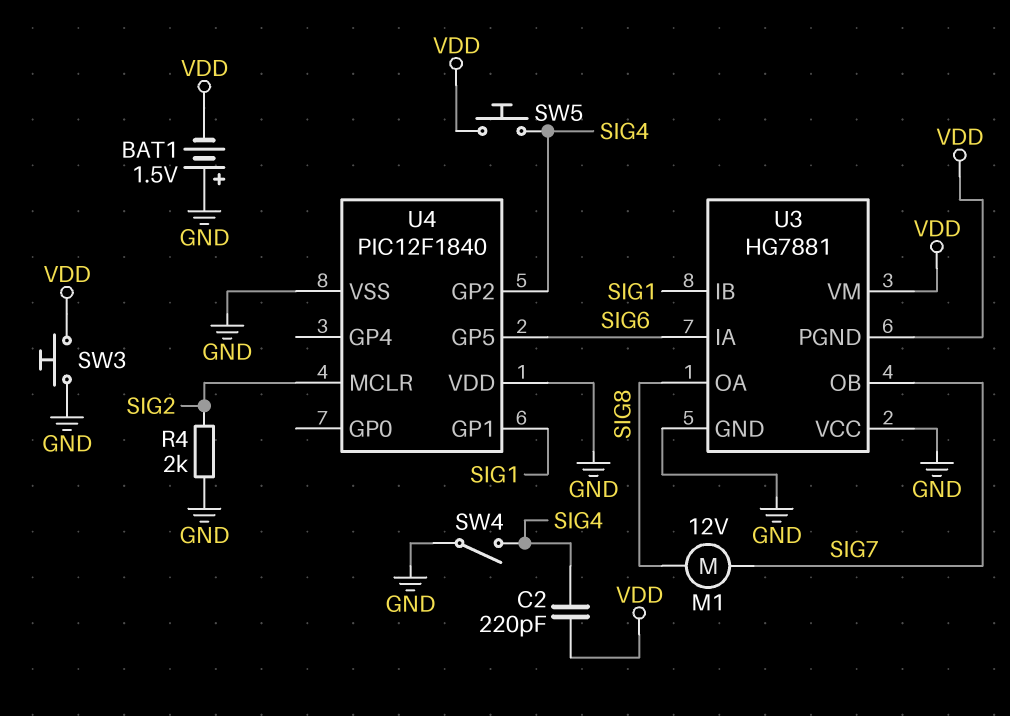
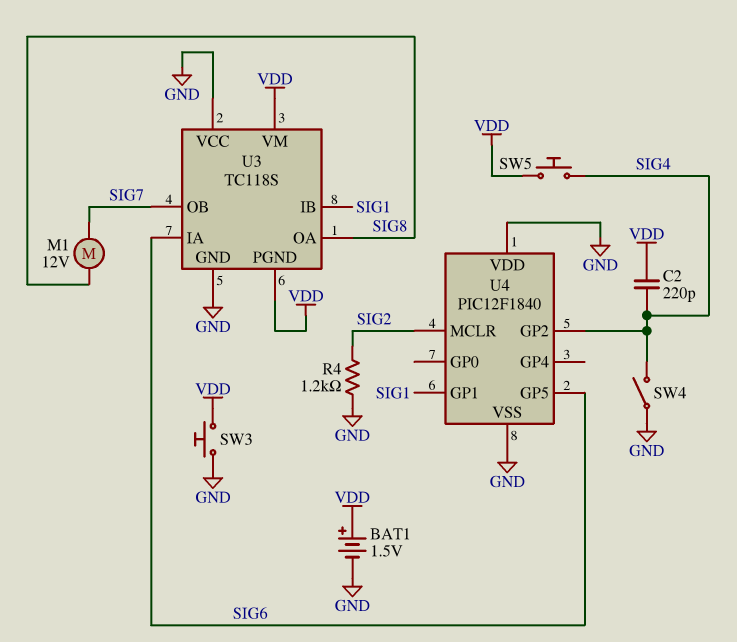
BAT1: 1.5V (plus GND, minus VDD) -> 1.5V (plus VDD, minus GND)
R4: 2k (GND, SIG2) -> 1.2k (GND, SIG2)
U3: HG7881 -> TC118S

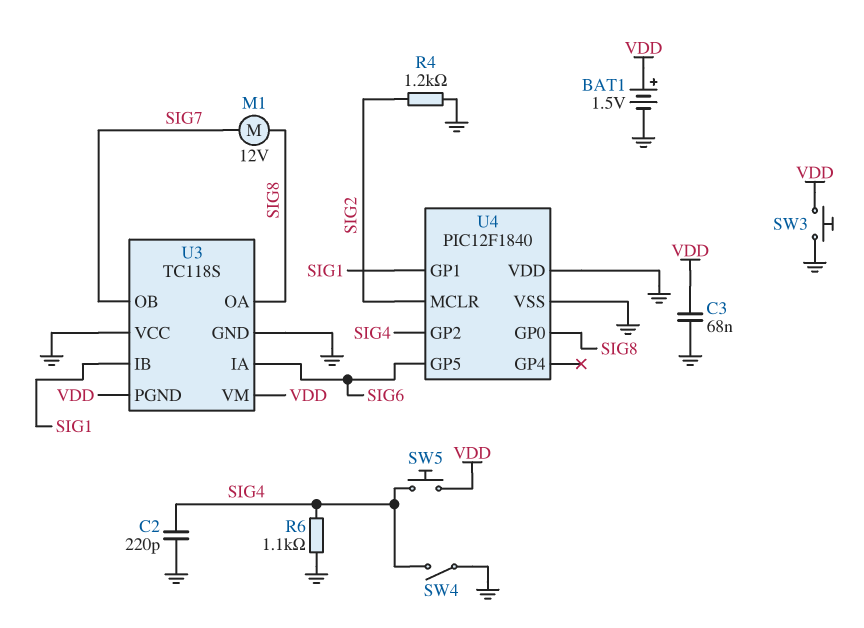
C2: 220pF (SIG4, VDD) -> 220pF (GND, SIG4)
C3: none -> 68nF (GND, VDD)
R6: none -> 1.1k (GND, SIG4)
U4 pin GP0: none -> SIG8

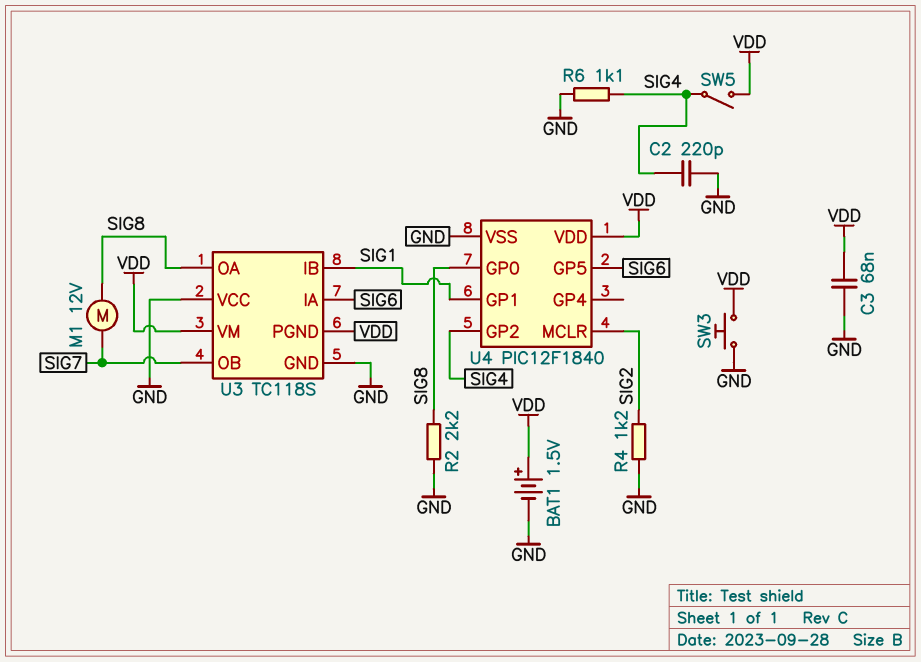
R2: none -> 2.2k (GND, SIG8)
SW4: switch (GND, SIG4) -> none
SW5: button (SIG4, VDD) -> switch (SIG4, VDD)
U4 pin VDD: GND -> VDD

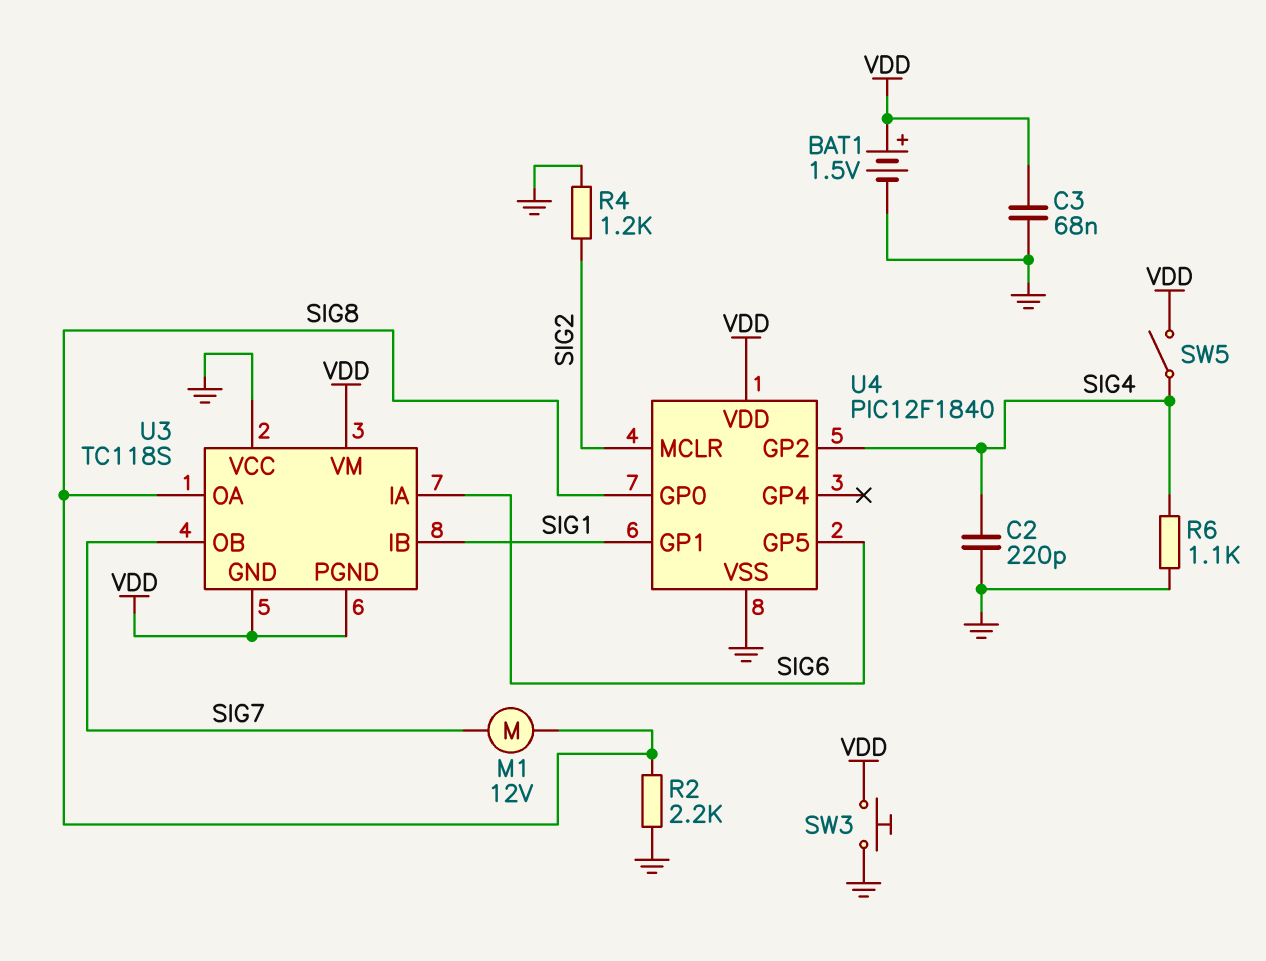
U3 pin GND: GND -> VDD

